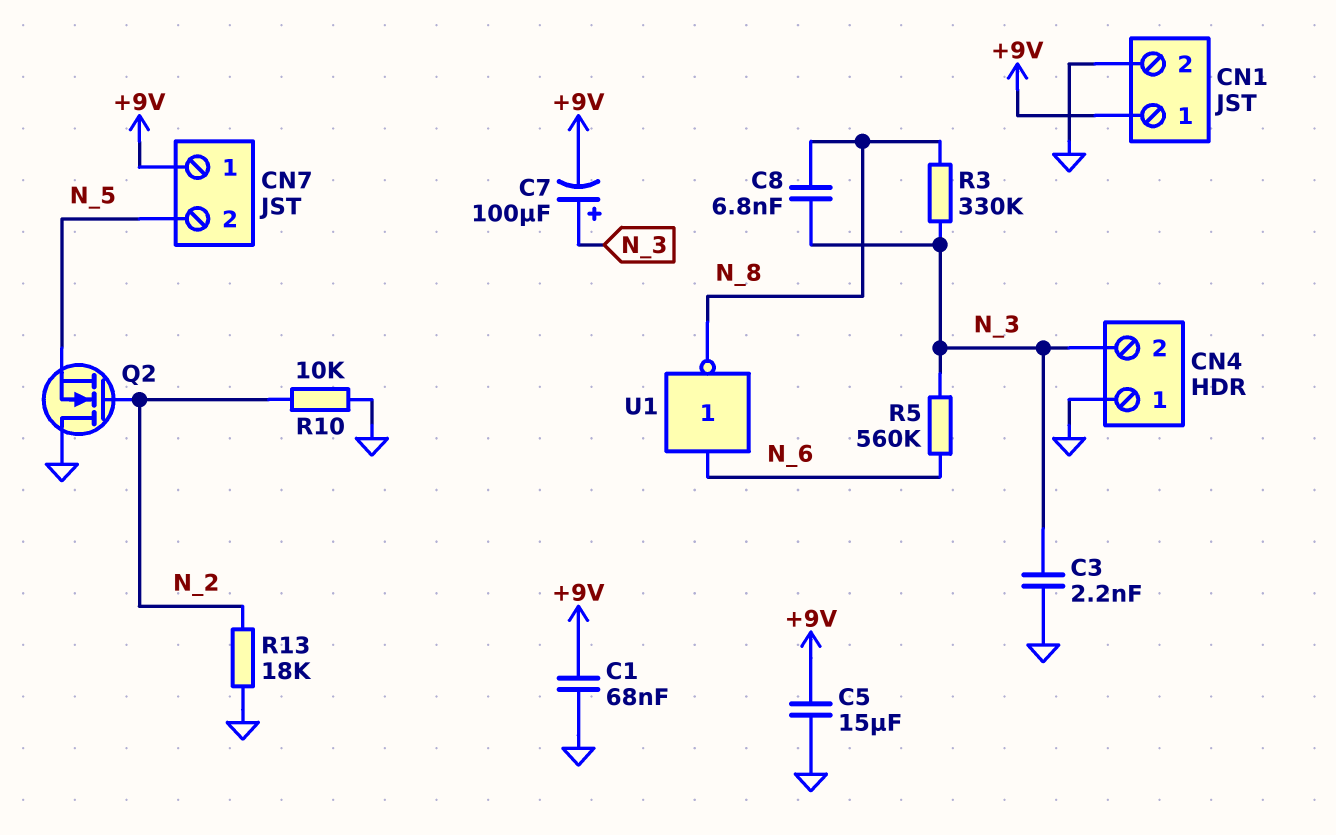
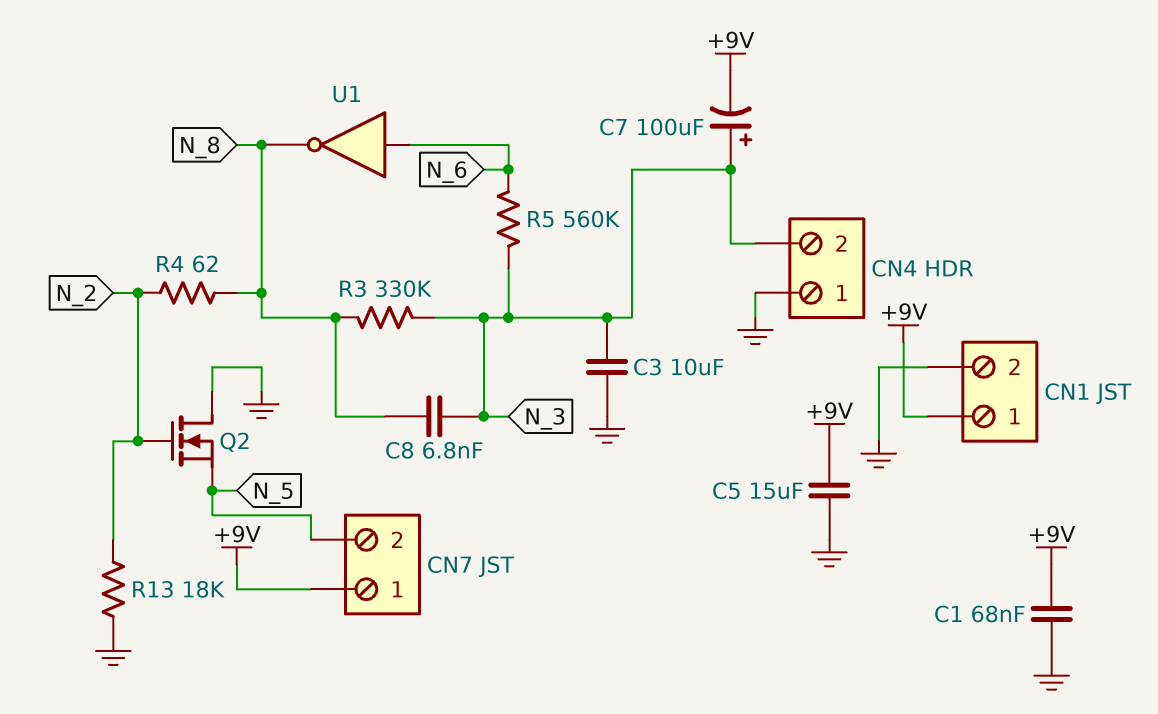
C3: 2.2nF (GND, N_3) -> 10uF (GND, N_3)
R4: none -> 62 (N_2, N_8)
R10: 10k (GND, N_2) -> none

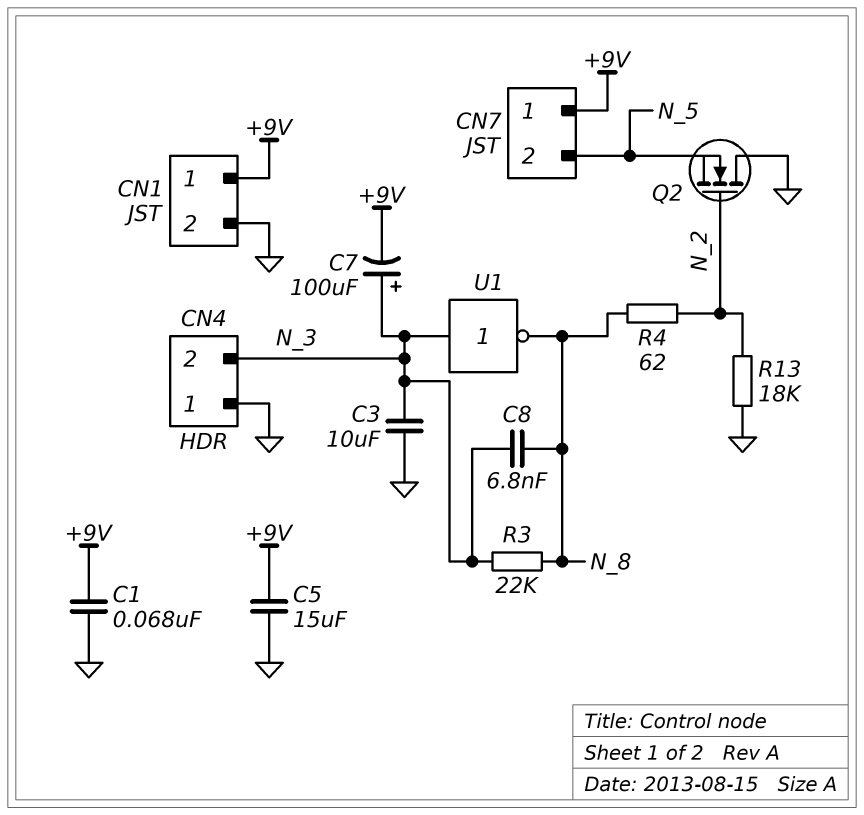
R3: 330k (N_3, N_8) -> 22k (N_3, N_8)
R5: 560k (N_3, N_6) -> none
U1: NOT (in N_6, out N_8) -> NOT (in N_3, out N_8)

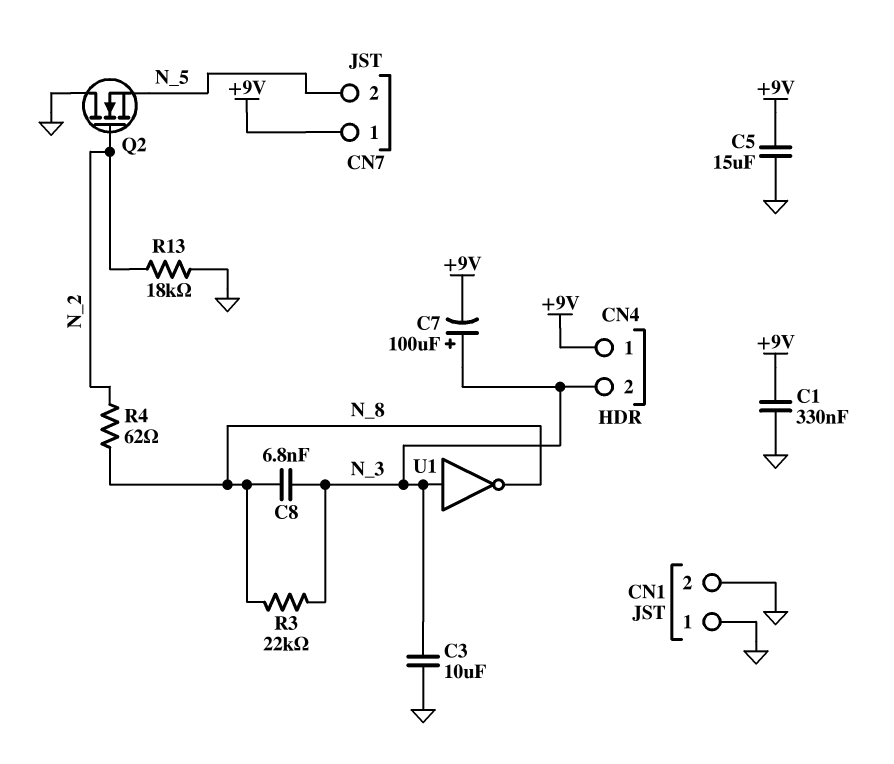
C1: 68nF (+9V, GND) -> 330nF (+9V, GND)
CN1 pin 1: +9V -> GND
CN4 pin 1: GND -> +9V

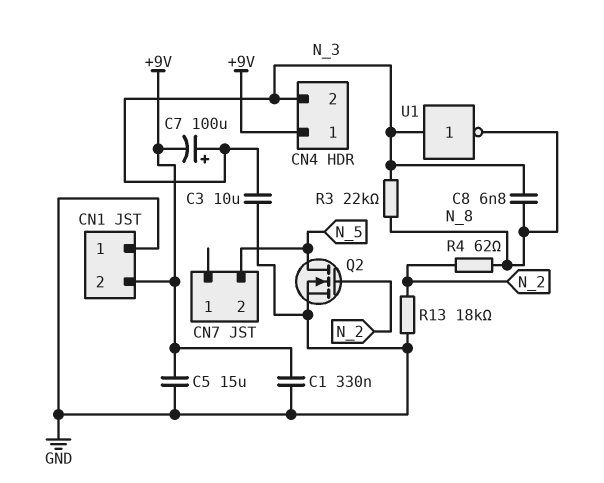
CN1 pin 2: GND -> +9V
CN7 pin 1: +9V -> none
Q2: NMOS (G N_2, D GND, S N_5) -> NMOS (G N_2, D N_5, S GND)

